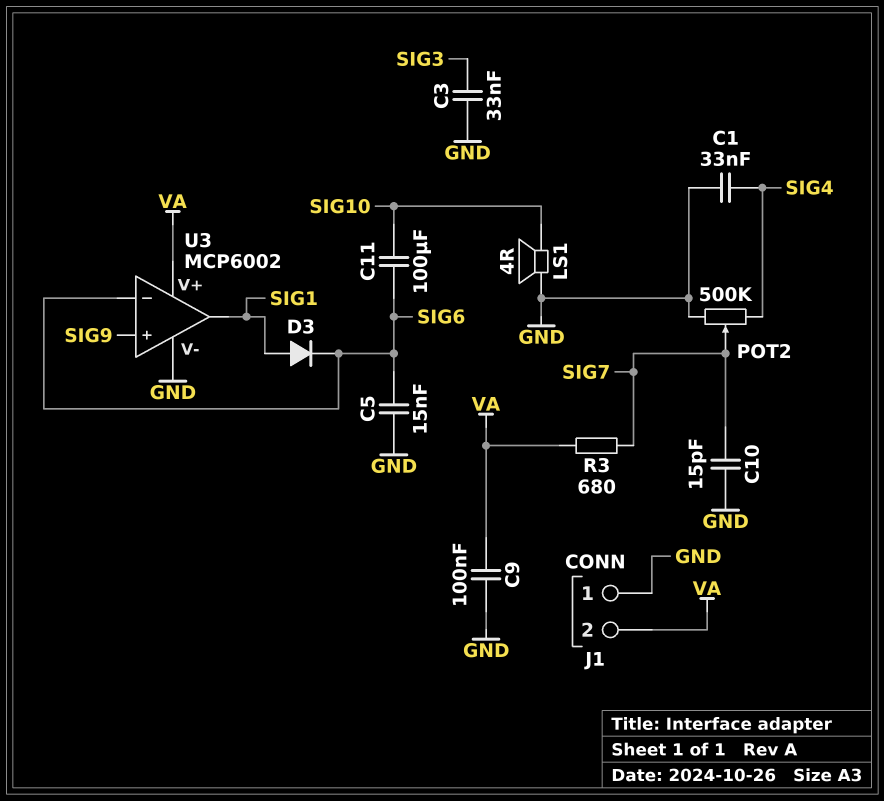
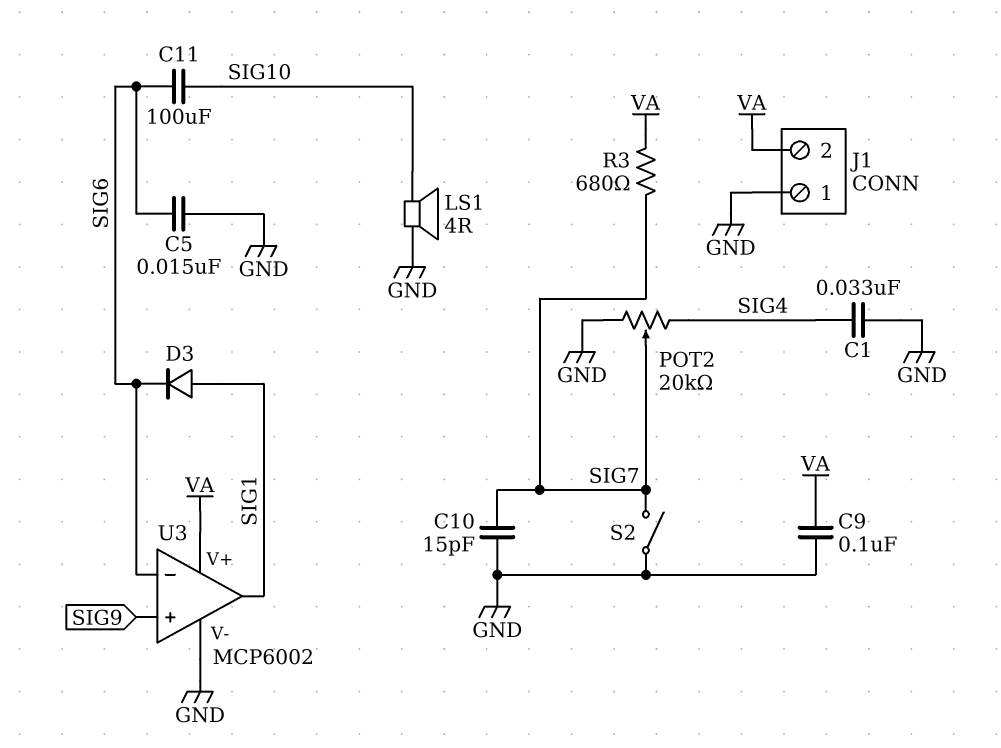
C3: 33nF (GND, SIG3) -> none
POT2: 500k (GND, SIG4, wiper SIG7) -> 20k (GND, SIG4, wiper SIG7)
S2: none -> switch (GND, SIG7)

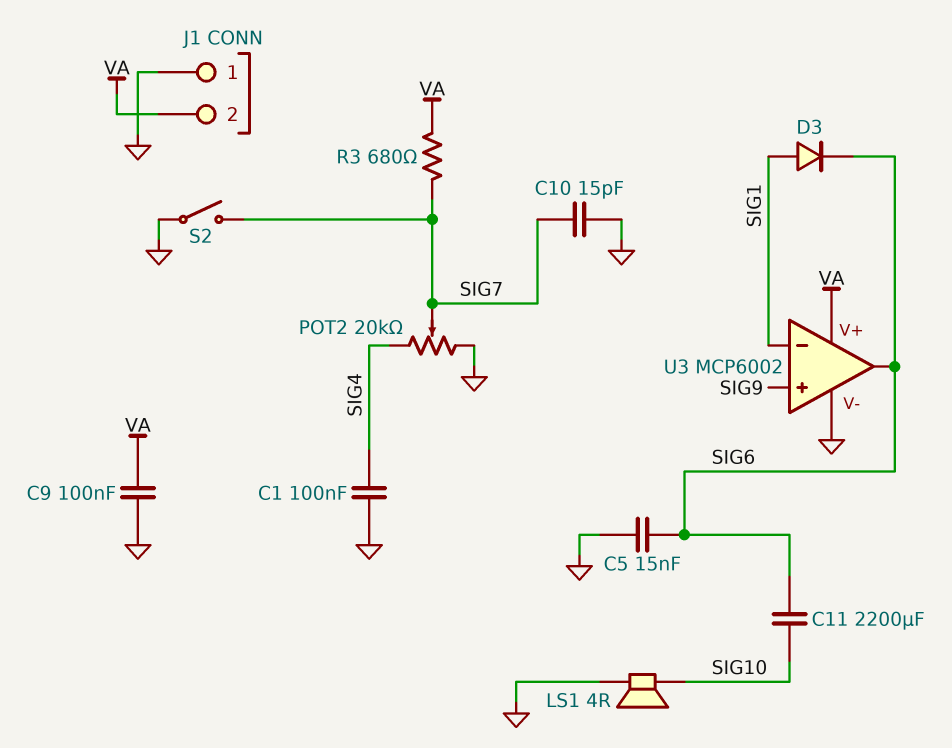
C1: 33nF (GND, SIG4) -> 100nF (GND, SIG4)
C11: 100uF (SIG6, SIG10) -> 2200uF (SIG6, SIG10)
U3 pin in-: SIG6 -> SIG1
U3 pin out: SIG1 -> SIG6

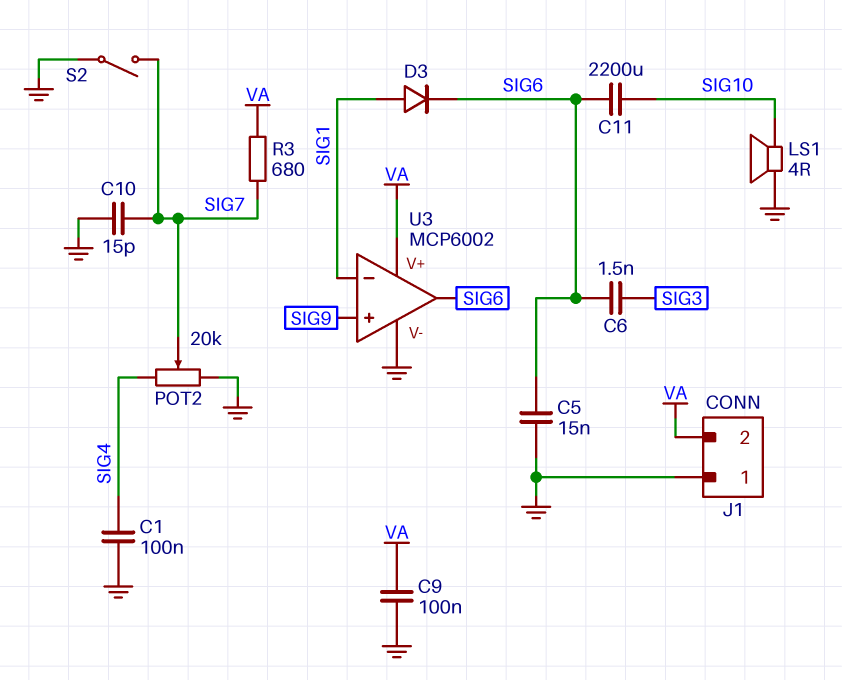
C6: none -> 1.5nF (SIG3, SIG6)

